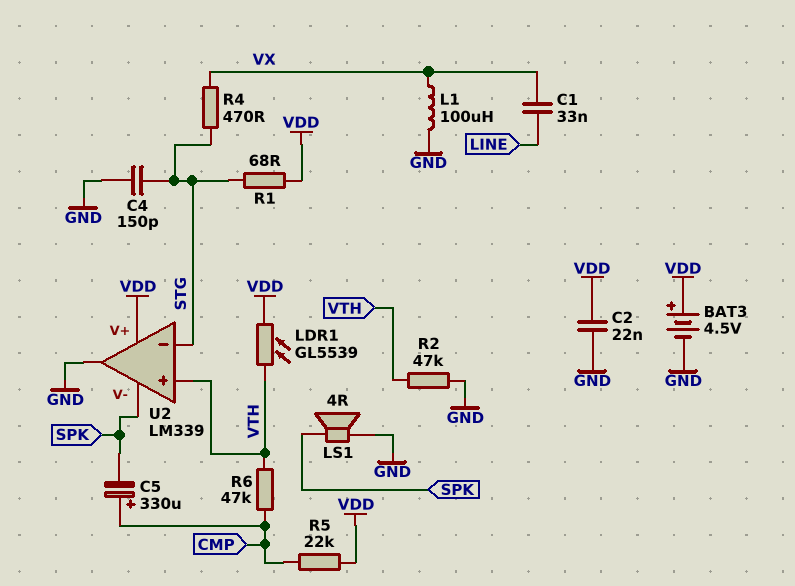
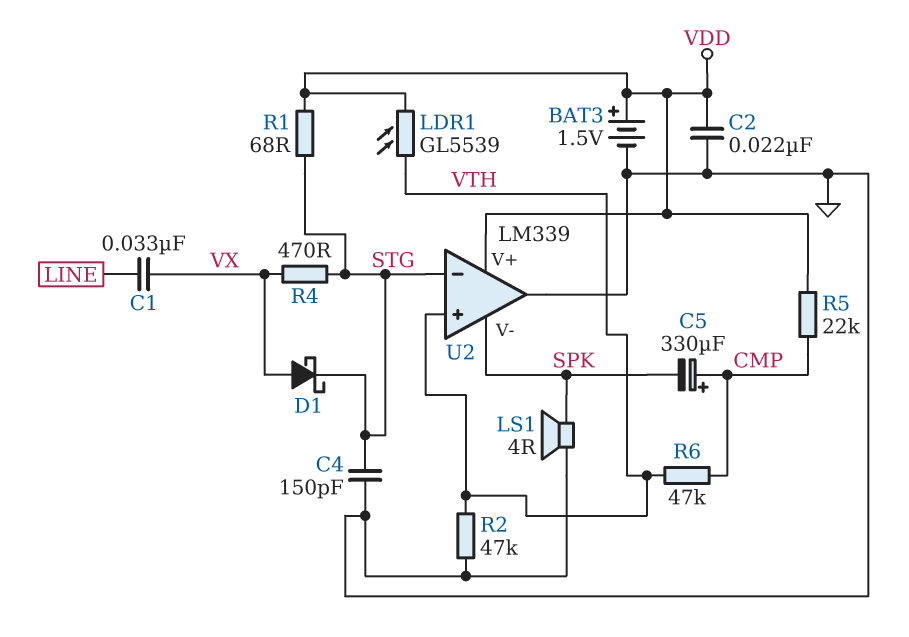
BAT3: 4.5V (plus VDD, minus GND) -> 1.5V (plus VDD, minus GND)
D1: none -> schottky (A VX, K STG)
L1: 100uH (GND, VX) -> none

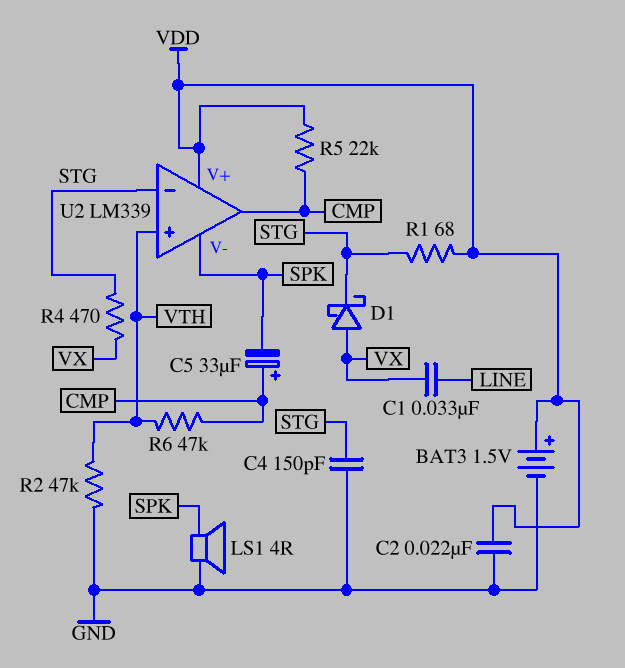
C5: 330uF (plus CMP, minus SPK) -> 33uF (plus CMP, minus SPK)
LDR1: GL5539 (VDD, VTH) -> none
U2 pin out: GND -> CMP

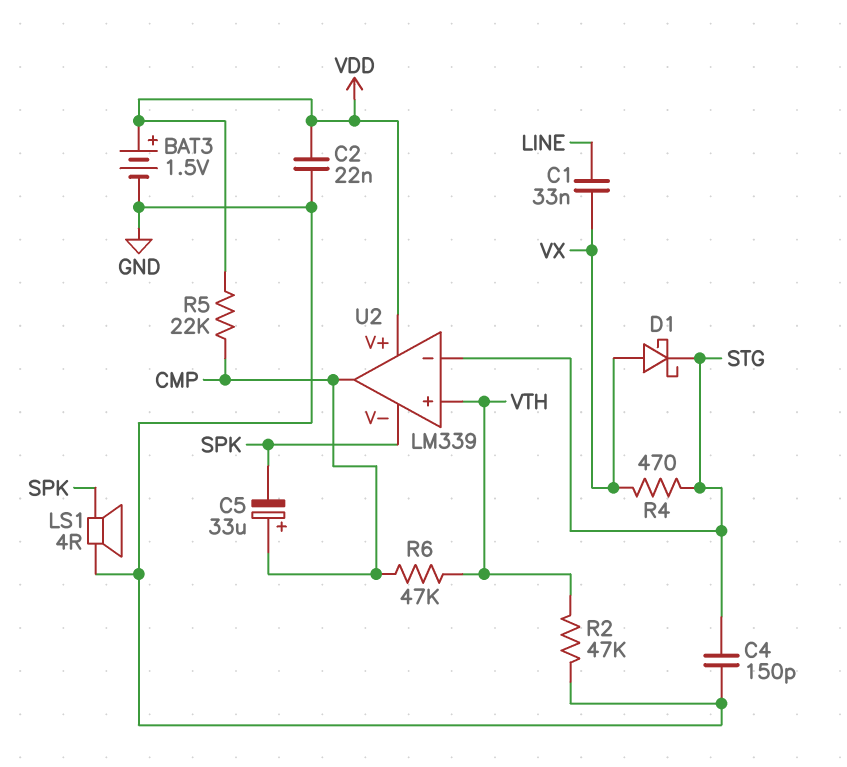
R1: 68 (STG, VDD) -> none

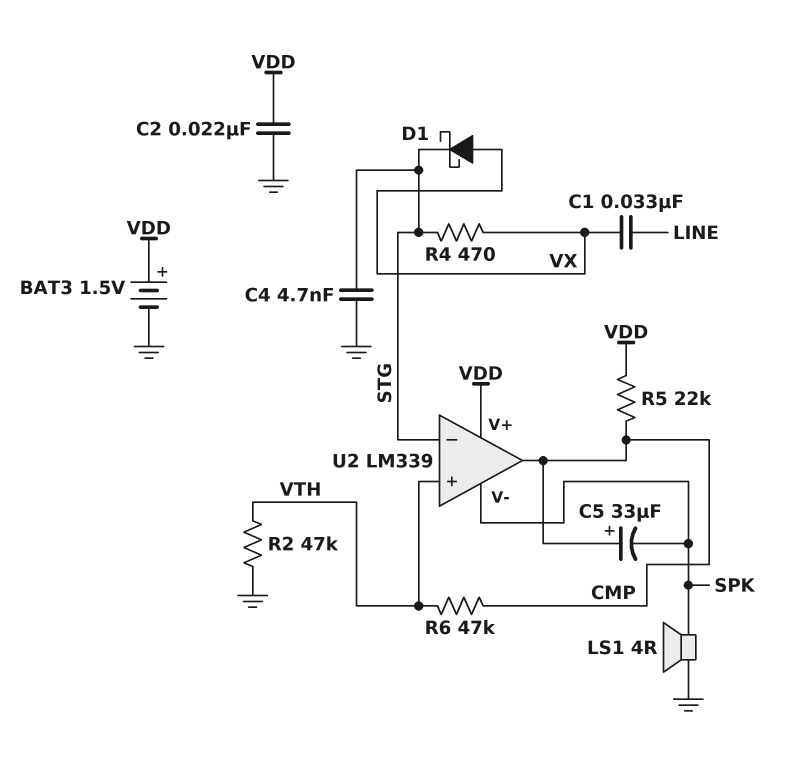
C4: 150pF (GND, STG) -> 4.7nF (GND, STG)

